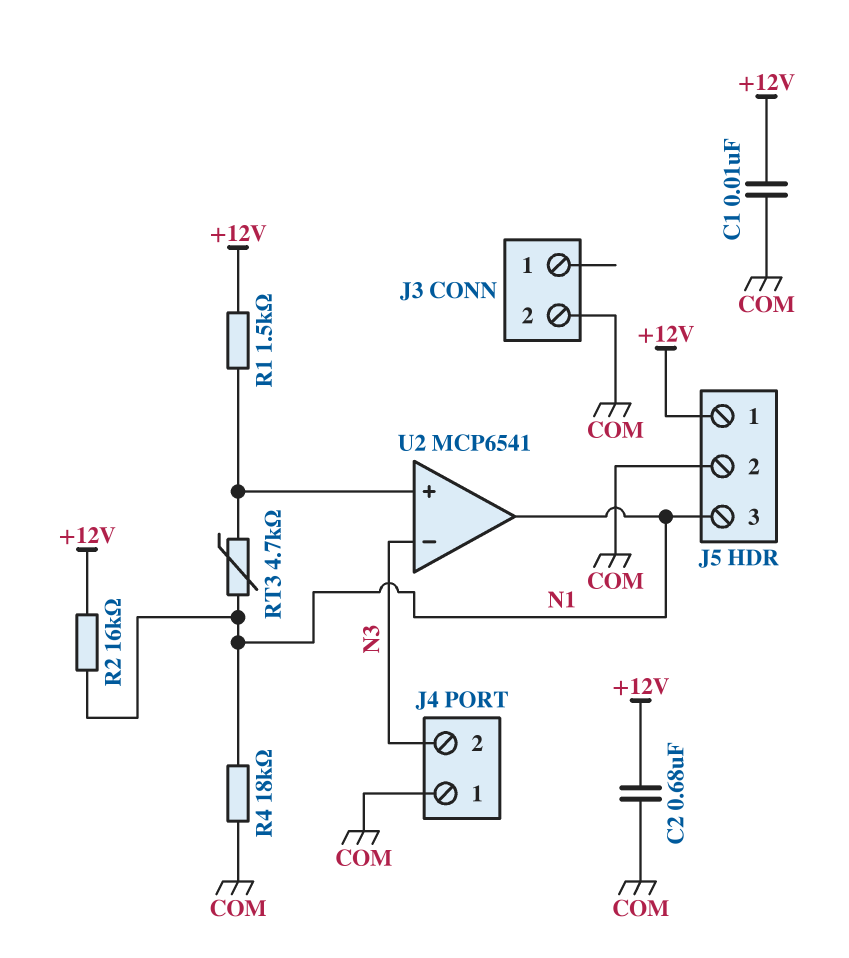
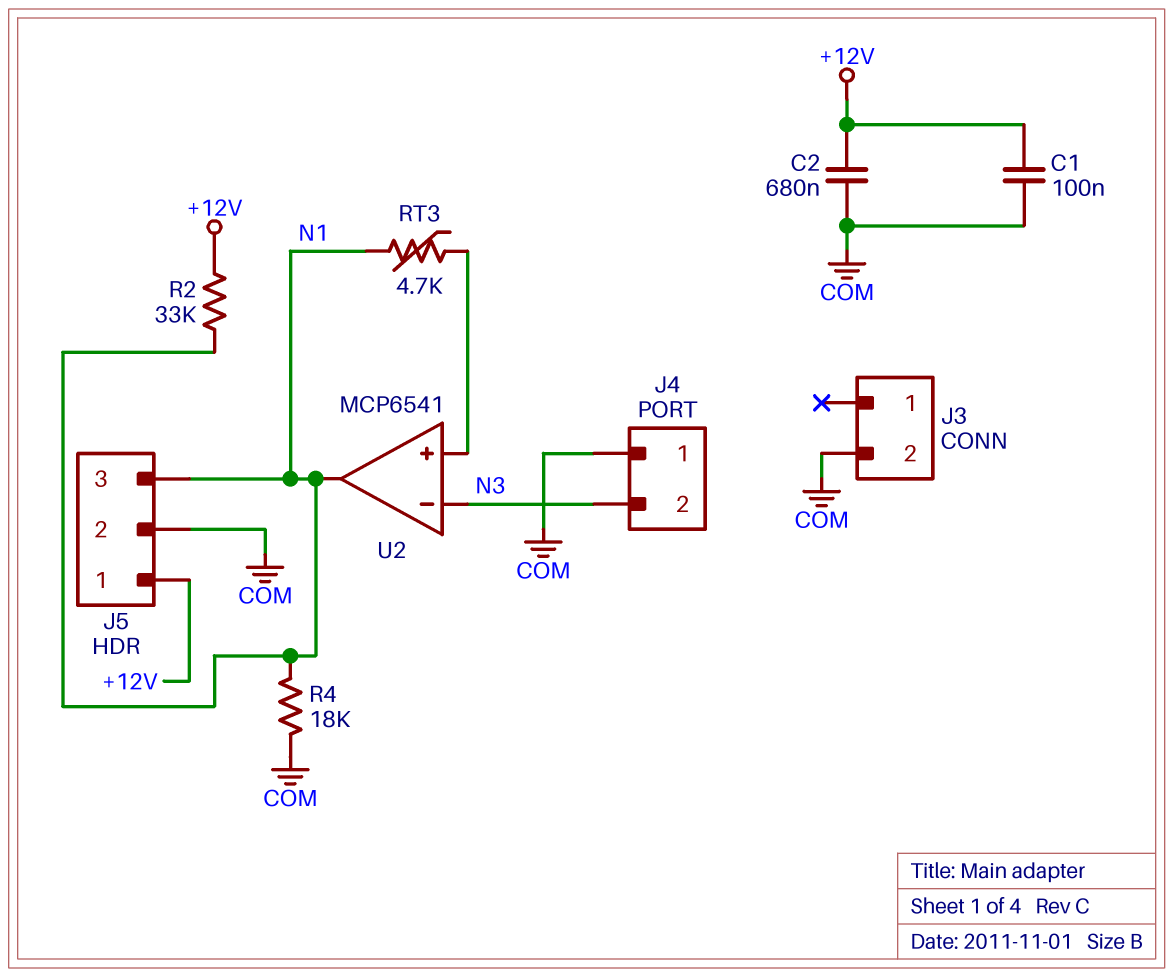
C1: 10nF (+12V, COM) -> 100nF (+12V, COM)
R1: 1.5k (+12V, U2/in+) -> none
R2: 16k (+12V, N1) -> 33k (+12V, N1)

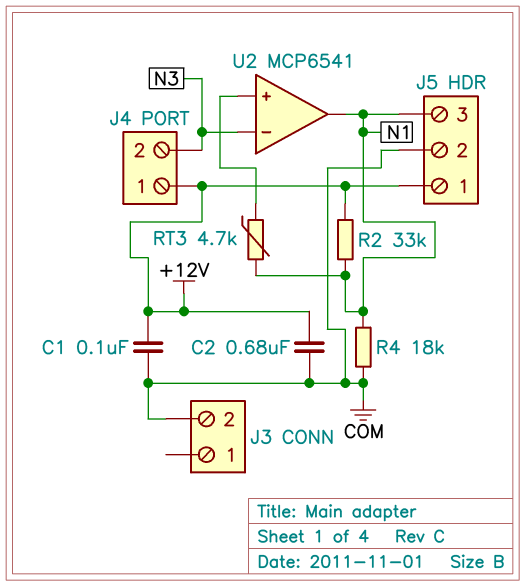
J4 pin 1: COM -> +12V

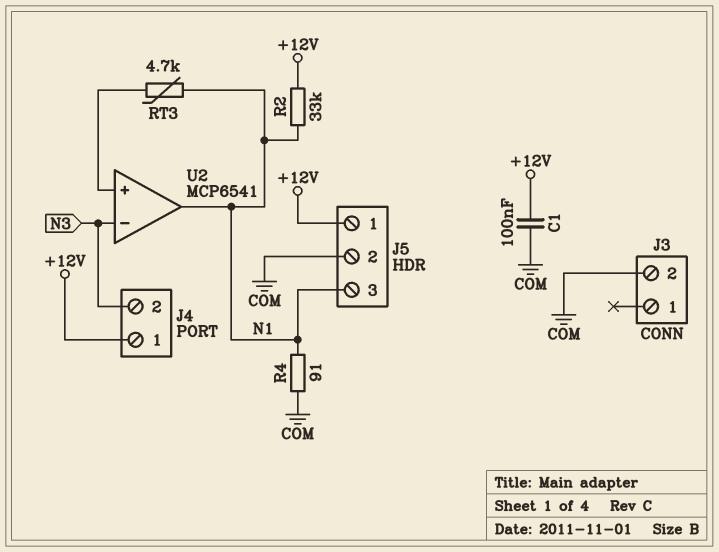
C2: 680nF (+12V, COM) -> none
R4: 18k (COM, N1) -> 91 (COM, N1)

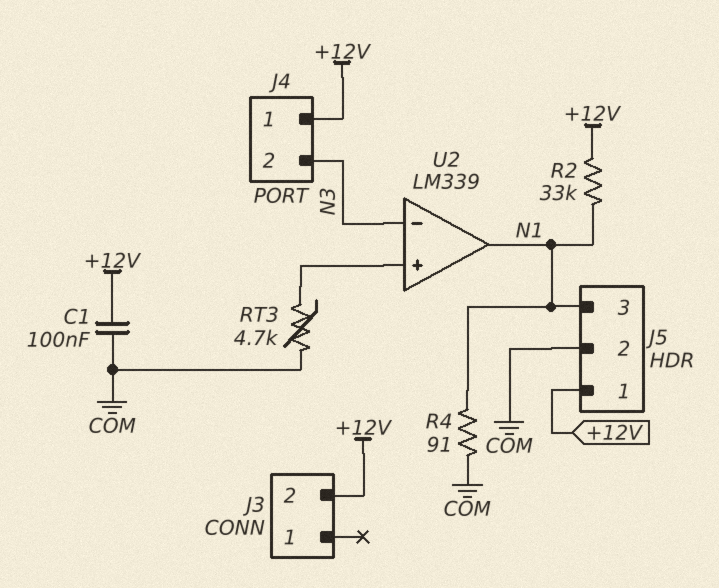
J3 pin 2: COM -> +12V
RT3: 4.7k (N1, U2/in+) -> 4.7k (COM, U2/in+)
U2: MCP6541 -> LM339

